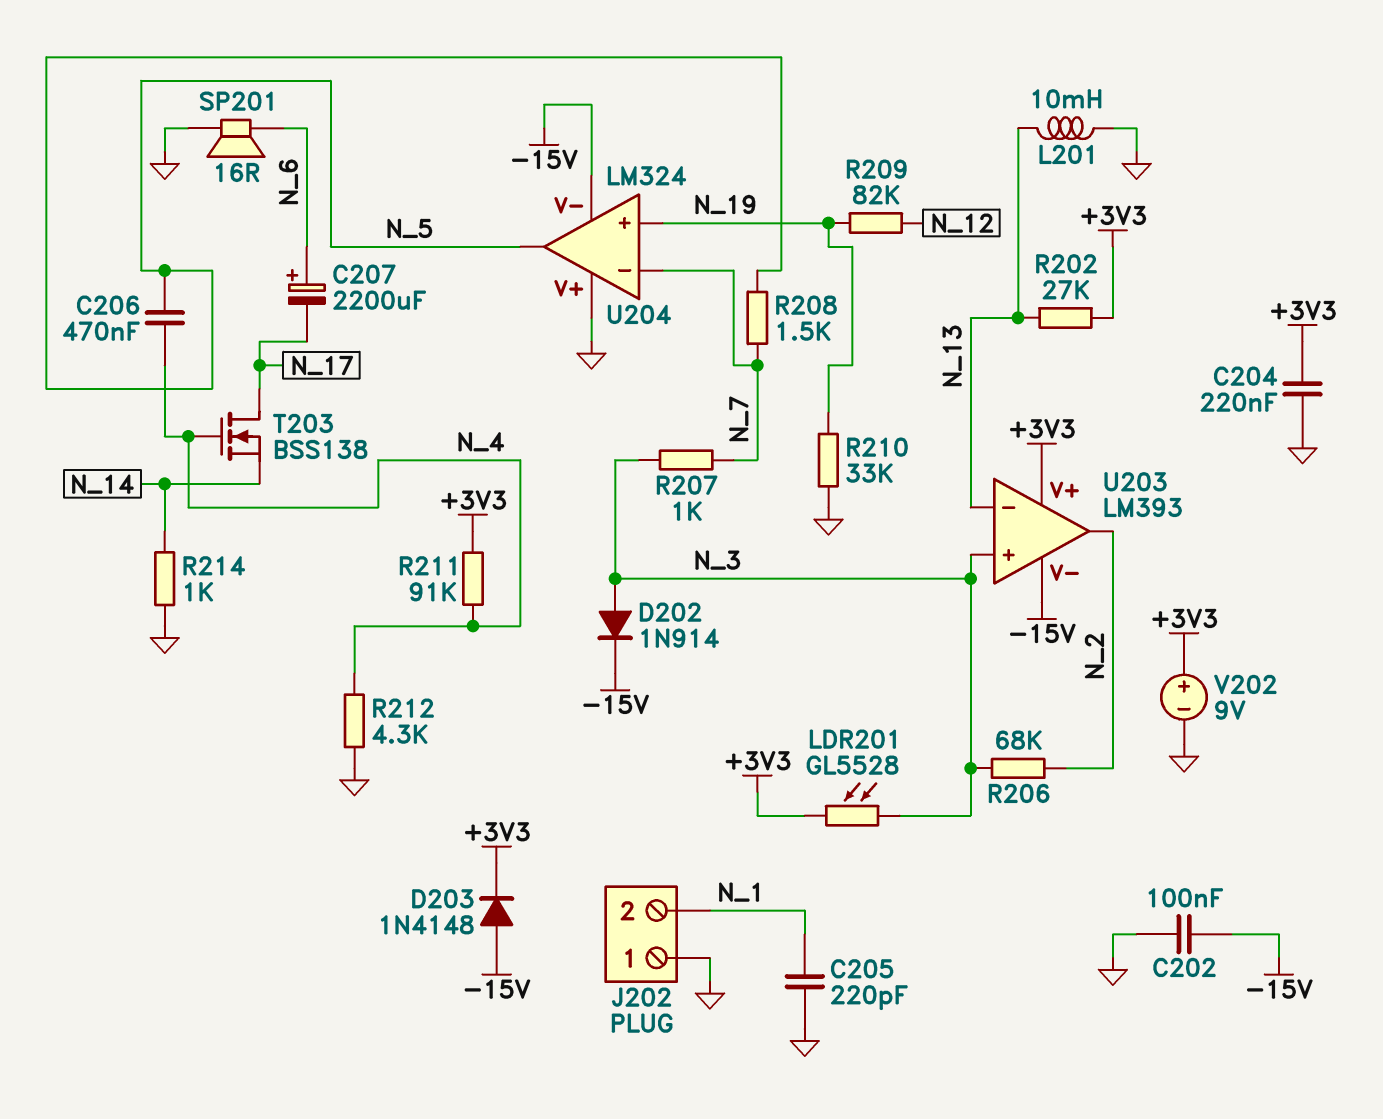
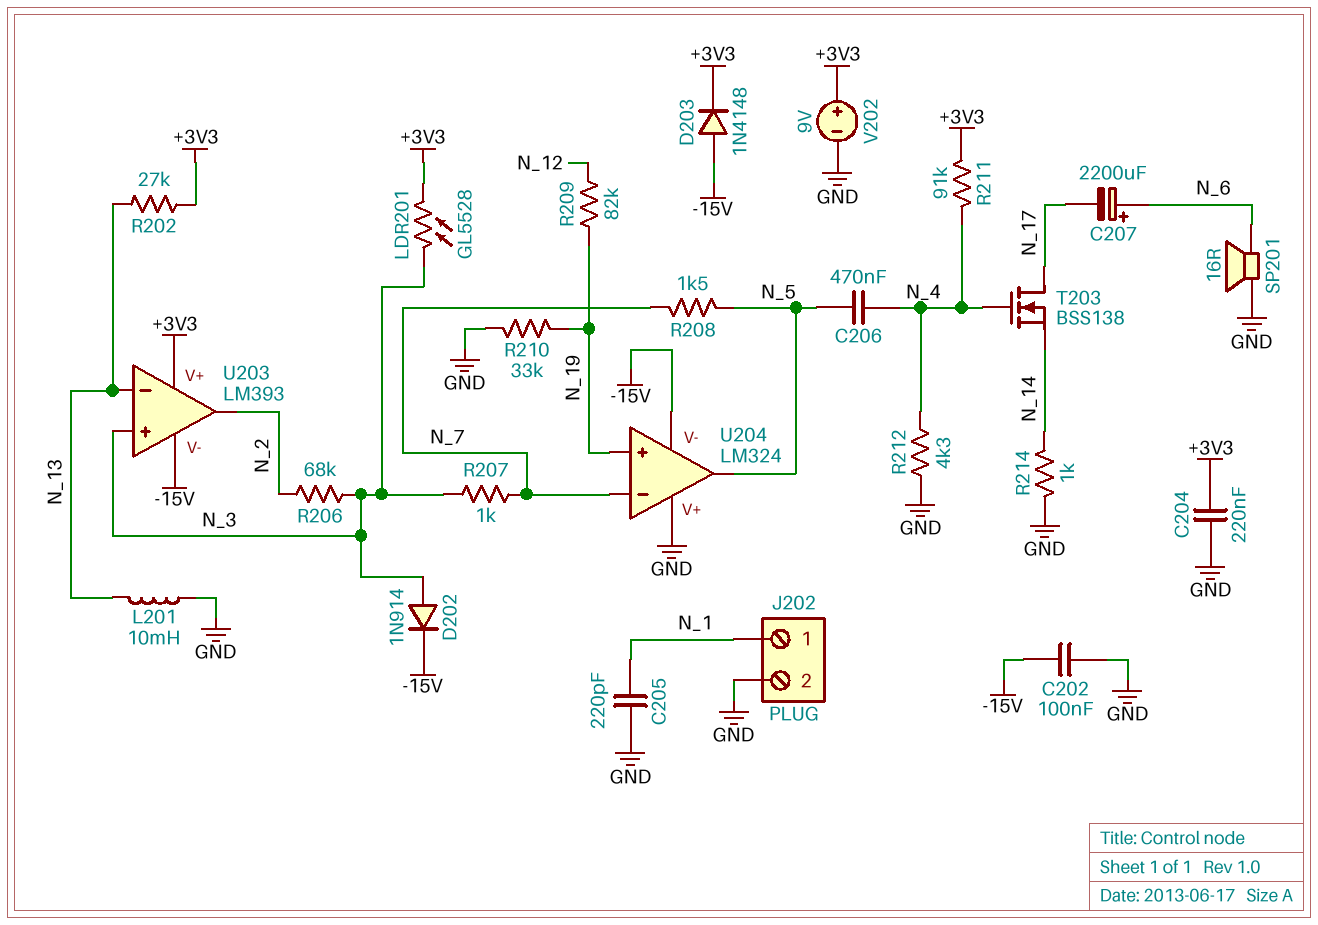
J202 pin 1: GND -> N_1
J202 pin 2: N_1 -> GND

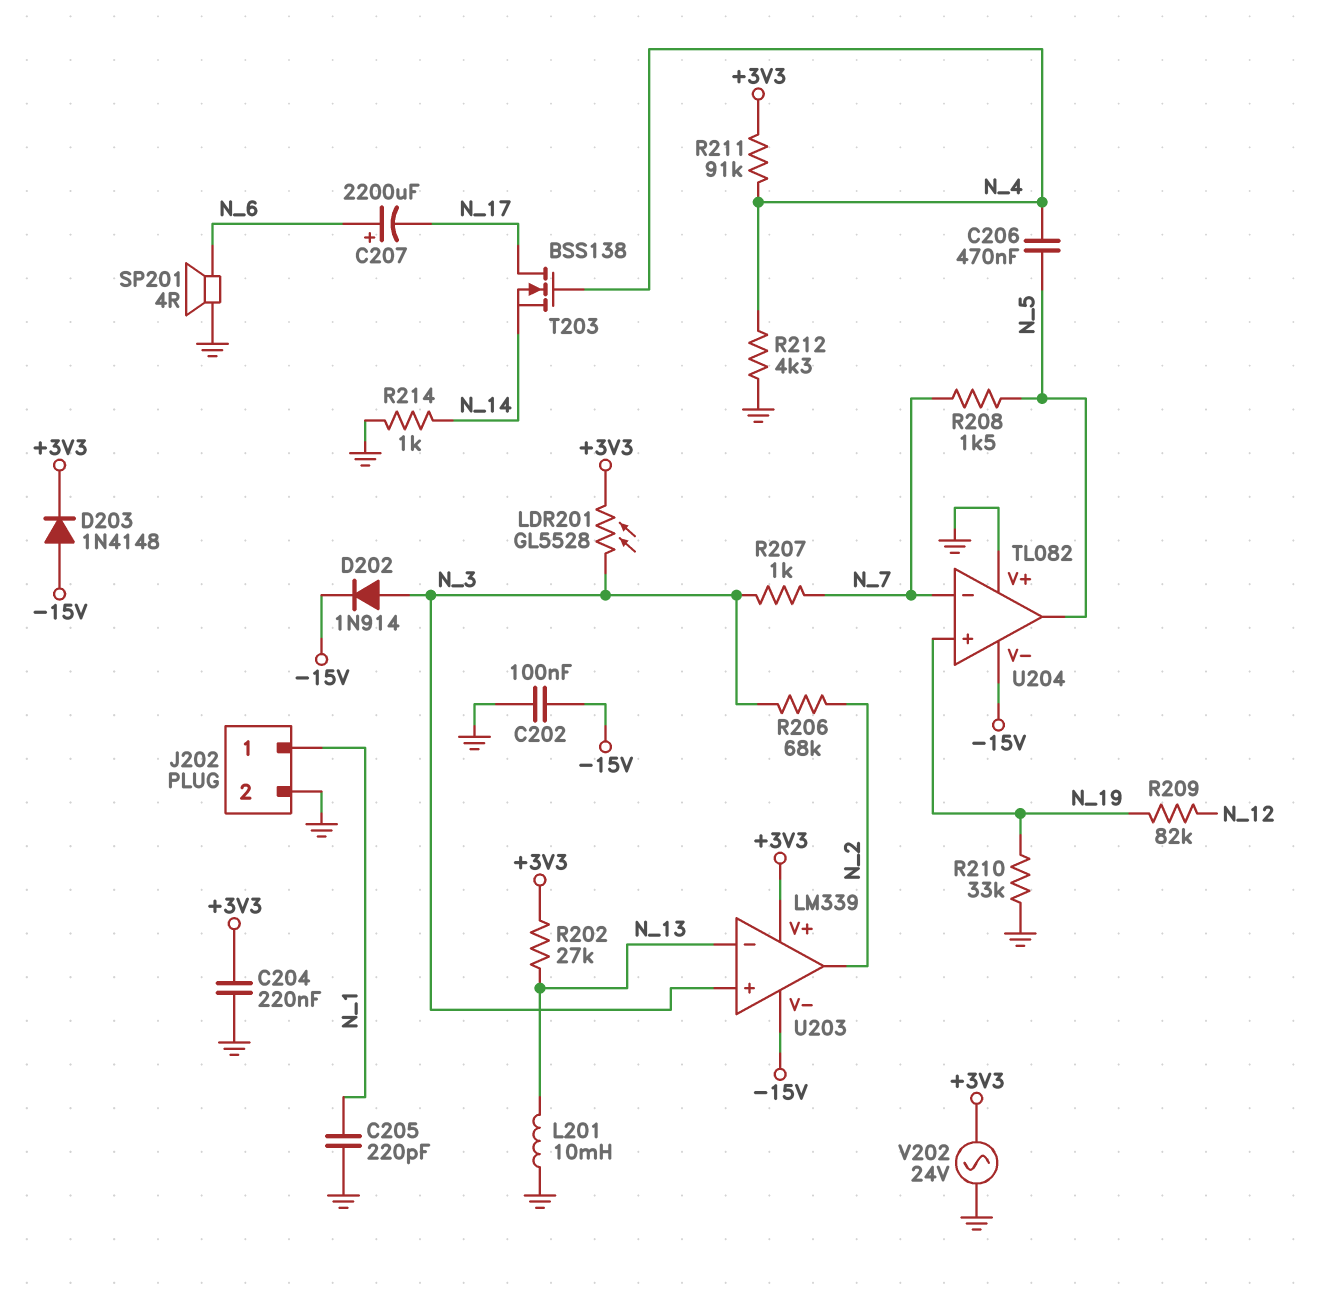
SP201: speaker 16R (GND, N_6) -> speaker 4R (GND, N_6)
U203: LM393 -> LM339
U204: LM324 -> TL082
V202: 9V (plus +3V3, minus GND) -> AC 24V (+3V3, GND)

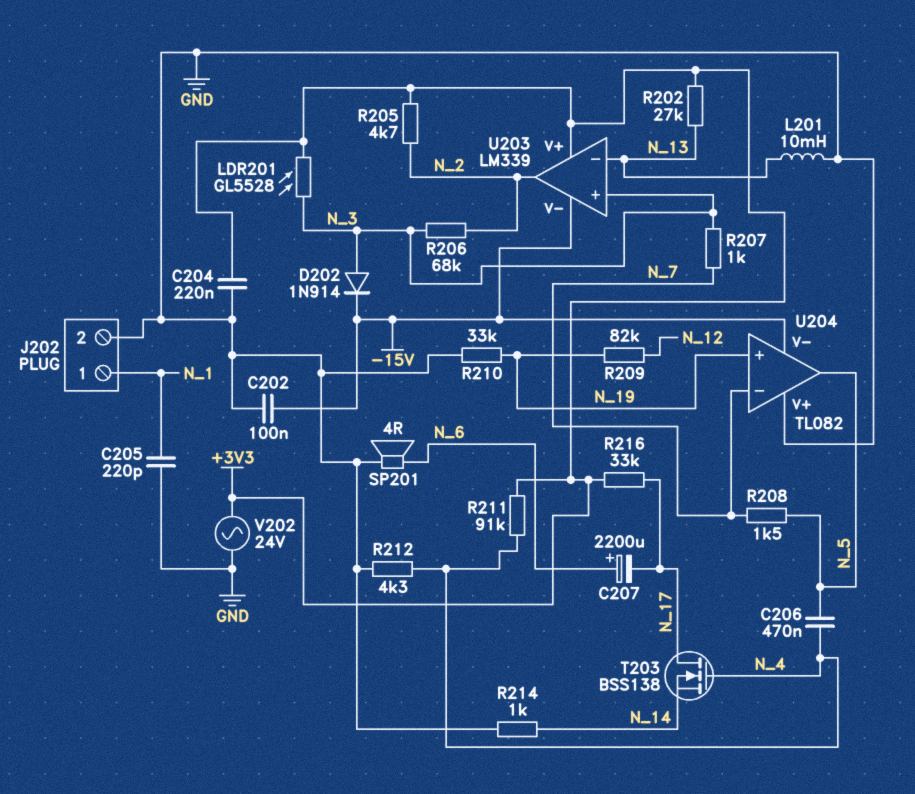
D203: diode 1N4148 (A -15V, K +3V3) -> none
R205: none -> 4.7k (+3V3, N_2)
R216: none -> 33k (+3V3, N_17)

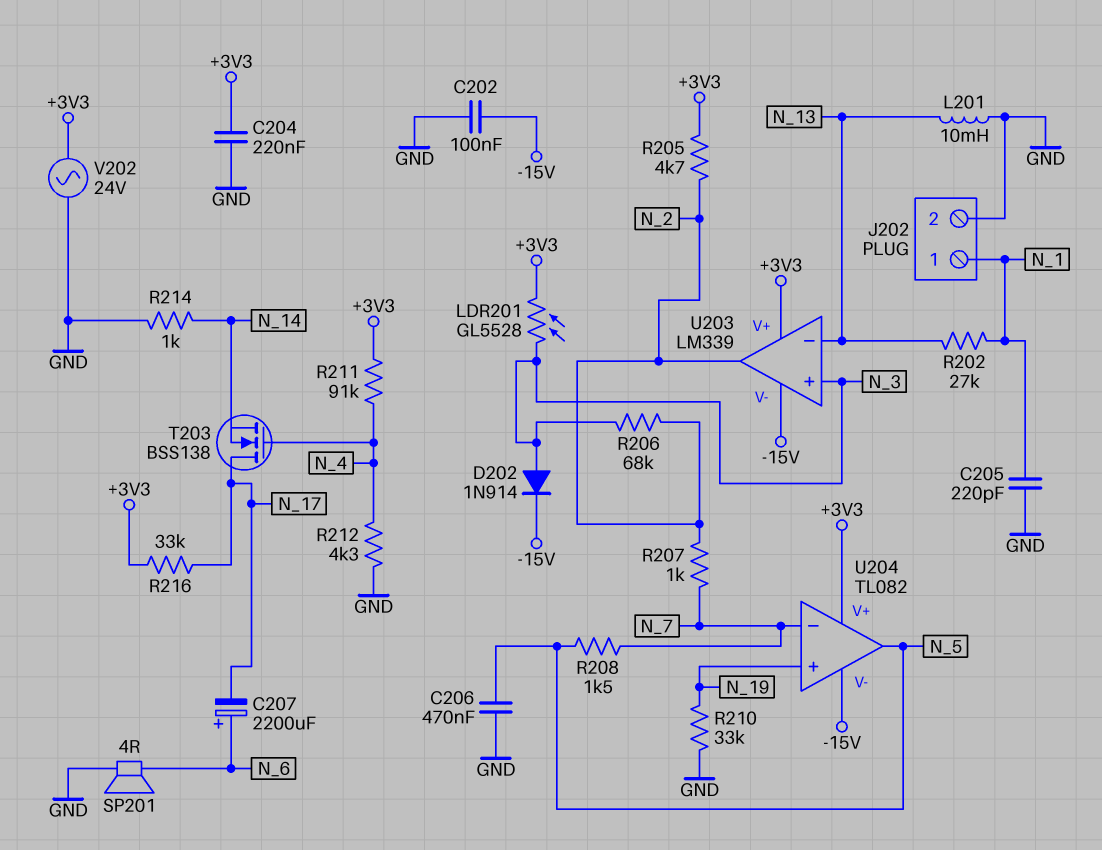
C206: 470nF (N_4, N_5) -> 470nF (GND, N_5)
R202: 27k (+3V3, N_13) -> 27k (N_1, N_13)
R207: 1k (N_3, N_7) -> 1k (N_2, N_7)
R209: 82k (N_12, N_19) -> none
U204 pin V+: GND -> +3V3

